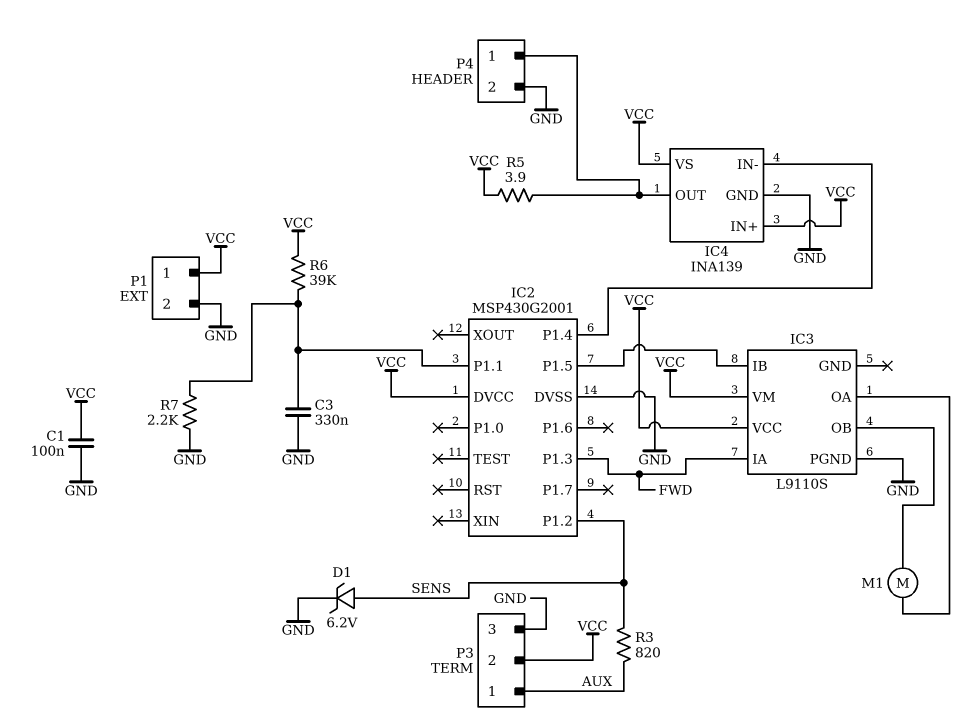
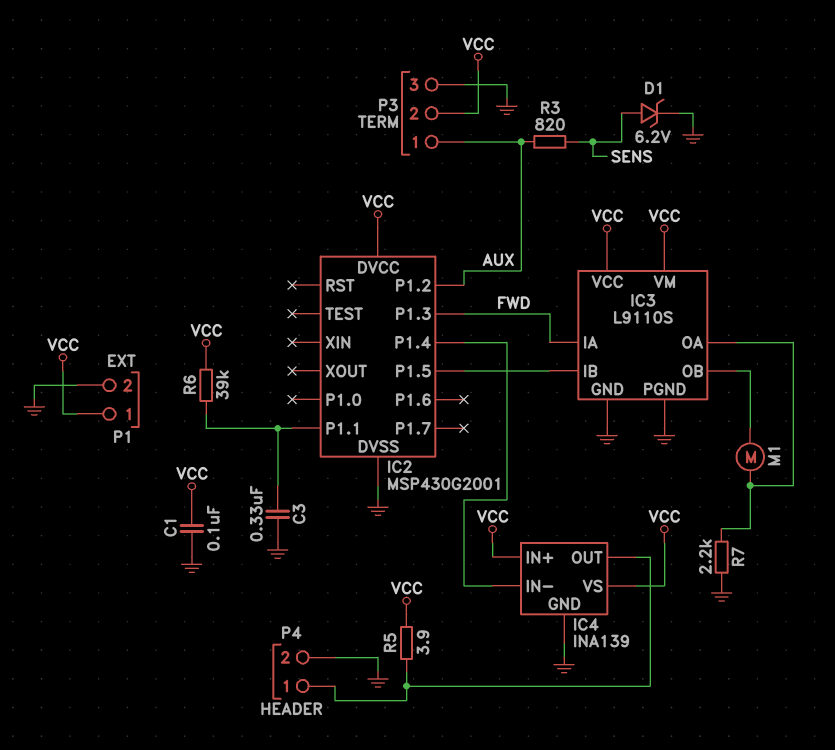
IC2 pin P1.2: SENS -> AUX
IC3 pin GND: none -> GND
R7: 2.2k (GND, IC2/P1.1) -> 2.2k (GND, IC3/OA)

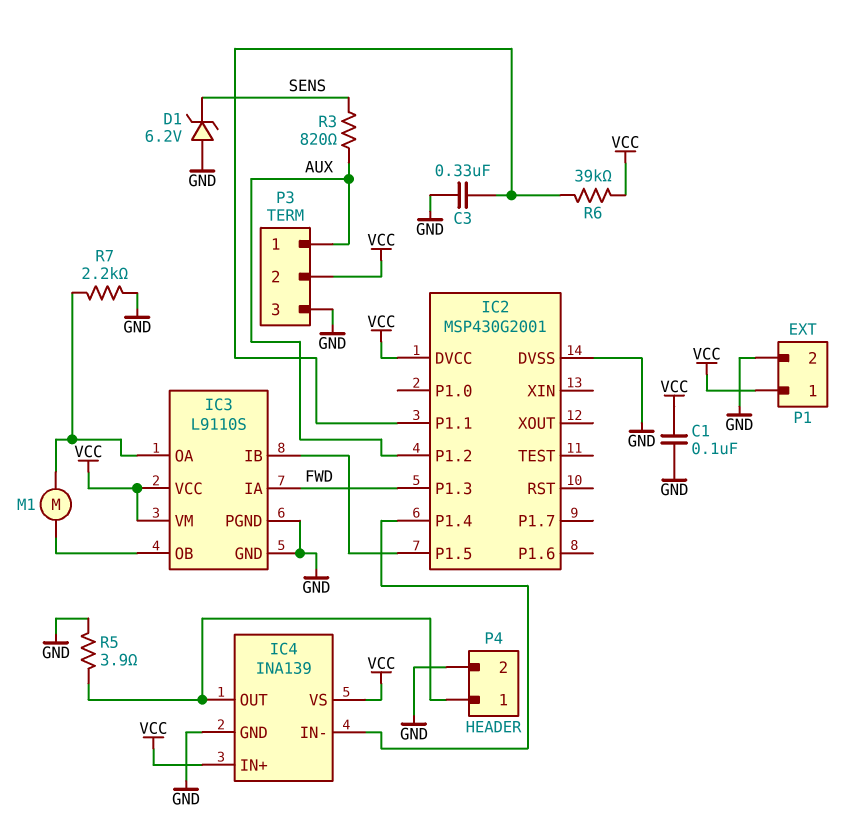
D1: zener 6.2V (A SENS, K GND) -> zener 6.2V (A GND, K SENS)
R5: 3.9 (IC4/OUT, VCC) -> 3.9 (GND, IC4/OUT)

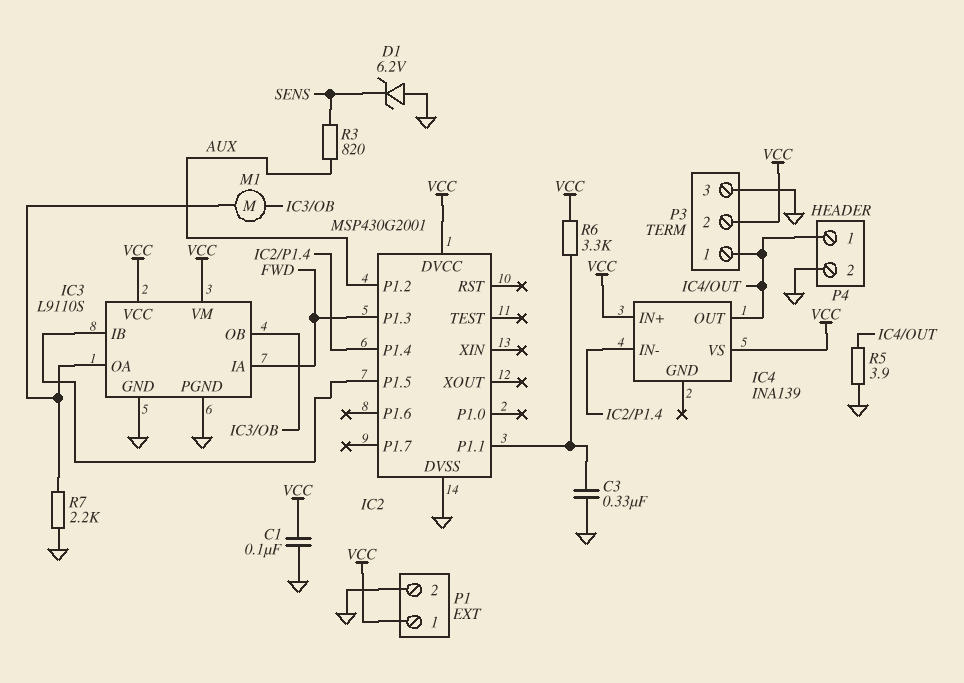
IC4 pin GND: GND -> none
P3 pin 1: AUX -> IC4/OUT
R6: 39k (IC2/P1.1, VCC) -> 3.3k (IC2/P1.1, VCC)

